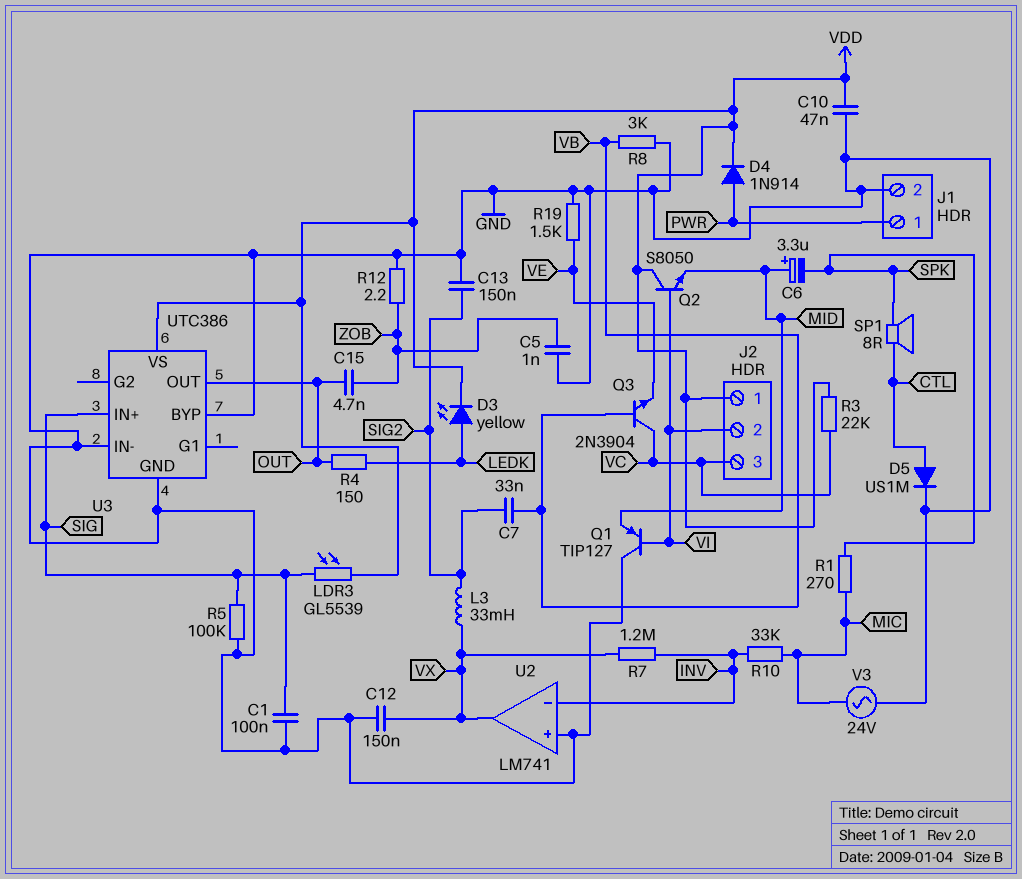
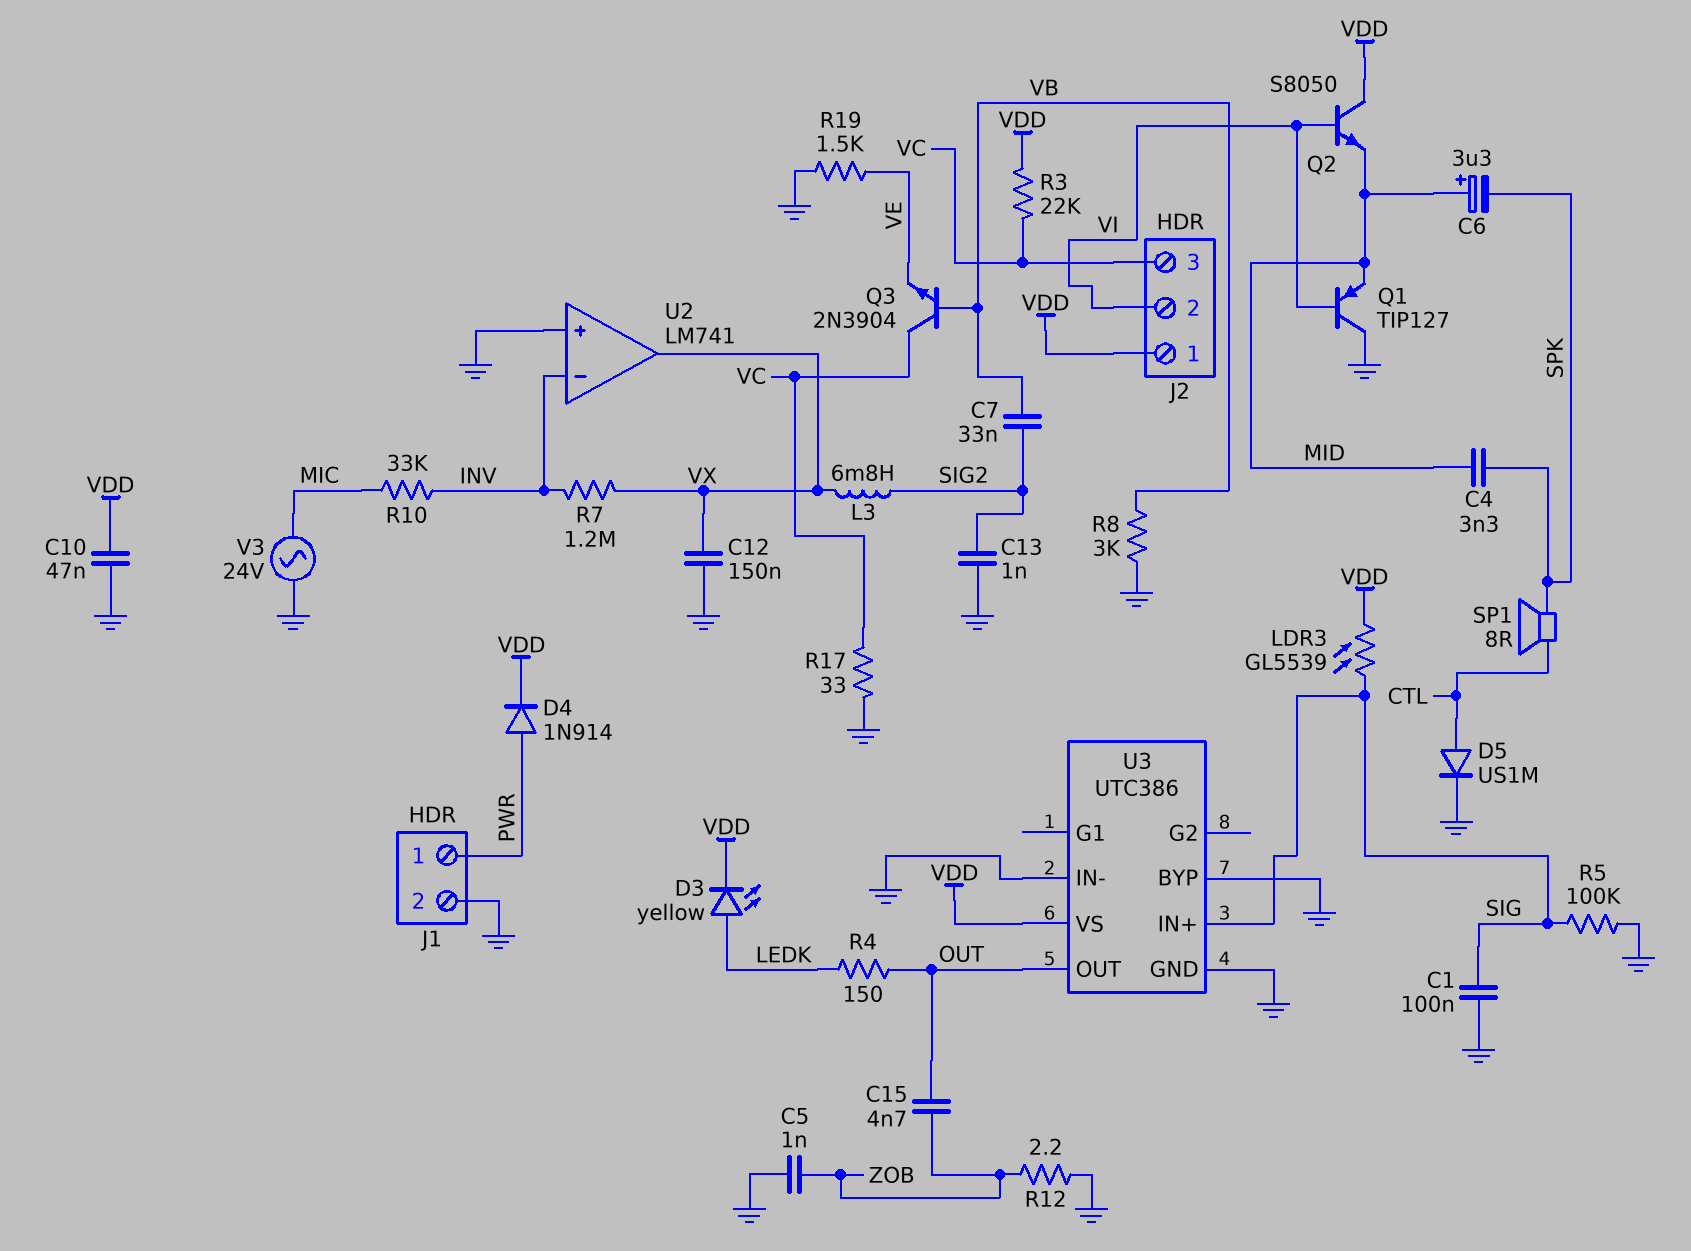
C4: none -> 3.3nF (MID, SPK)
C13: 150nF (GND, SIG2) -> 1nF (GND, SIG2)
L3: 33mH (SIG2, VX) -> 6.8mH (SIG2, VX)
R1: 270 (MIC, SPK) -> none
R17: none -> 33 (GND, VC)

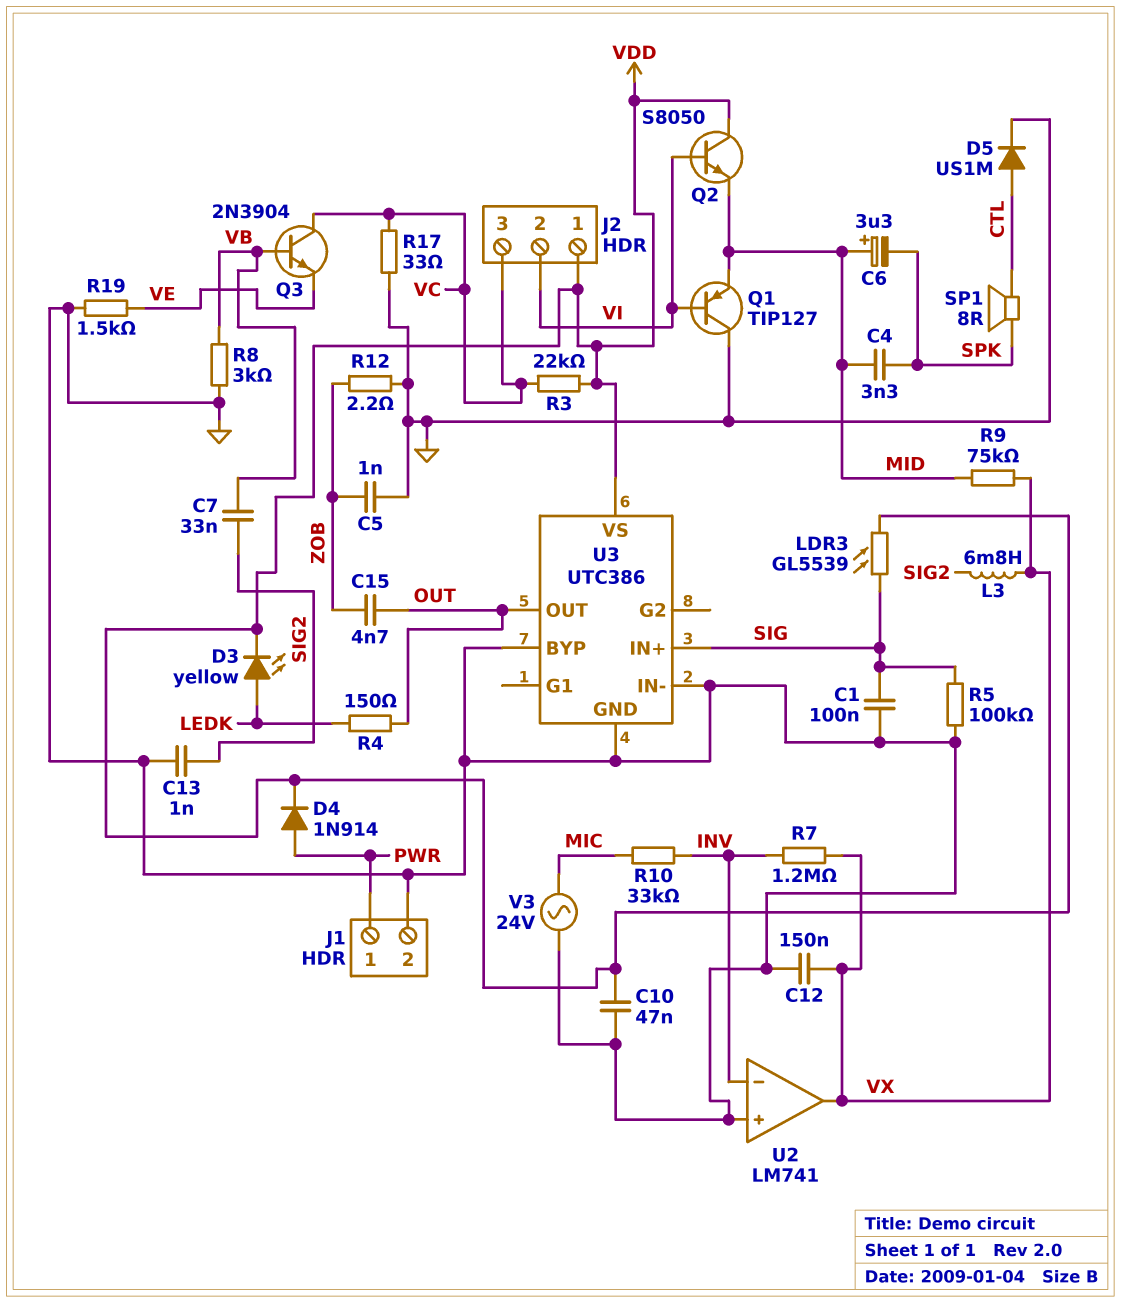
R9: none -> 75k (MID, VX)

